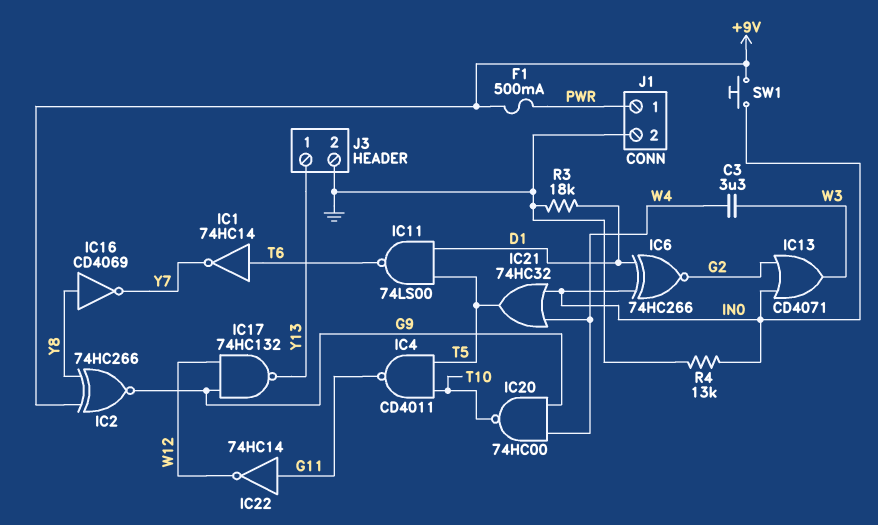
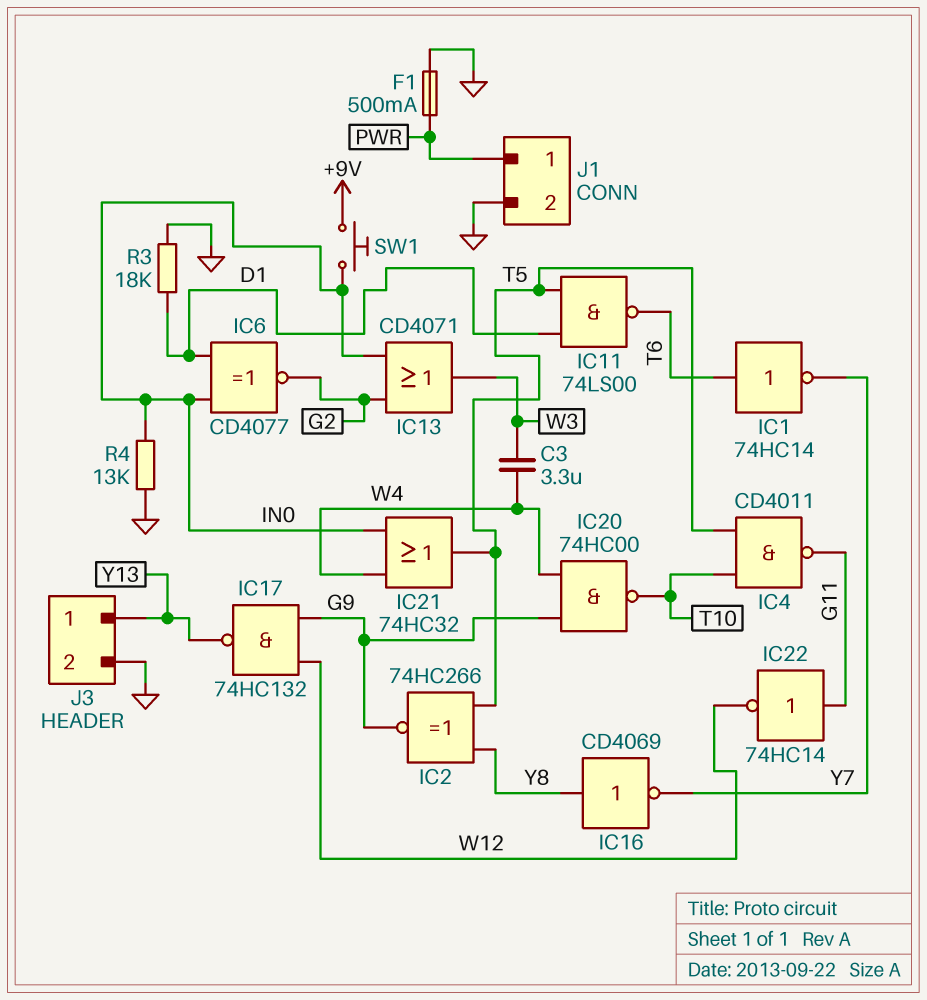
F1: 500mA (+9V, PWR) -> 500mA (GND, PWR)
IC2: XNOR 74HC266 (in +9V, in Y8, out G9) -> XNOR 74HC266 (in T5, in Y8, out G9)
IC6: XNOR 74HC266 (in D1, in IN0, out G2) -> XNOR CD4077 (in D1, in IN0, out G2)

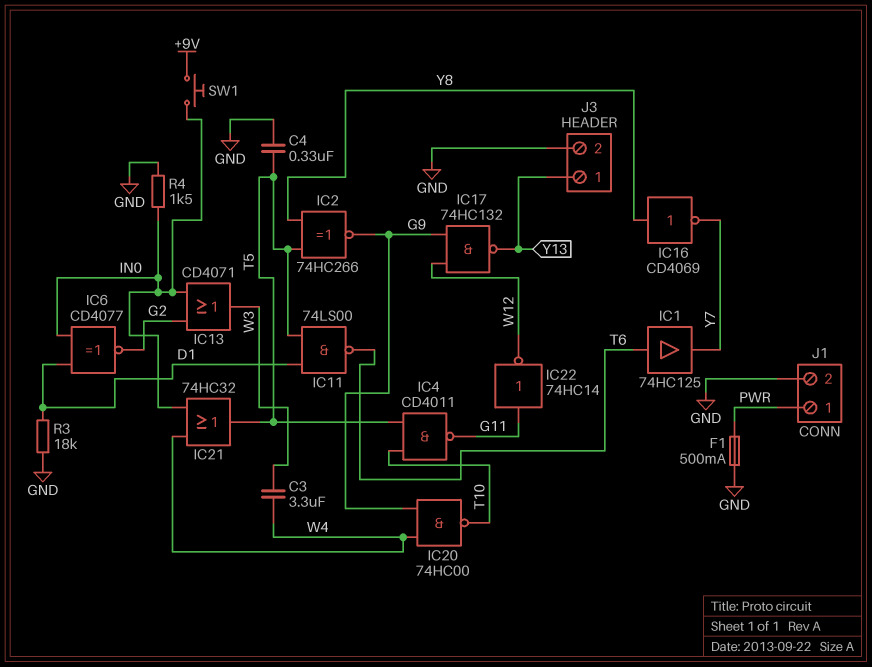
C4: none -> 330nF (GND, T5)
IC1: NOT 74HC14 (in T6, out Y7) -> buffer 74HC125 (in T6, out Y7)
R4: 13k (GND, IN0) -> 1.5k (GND, IN0)

